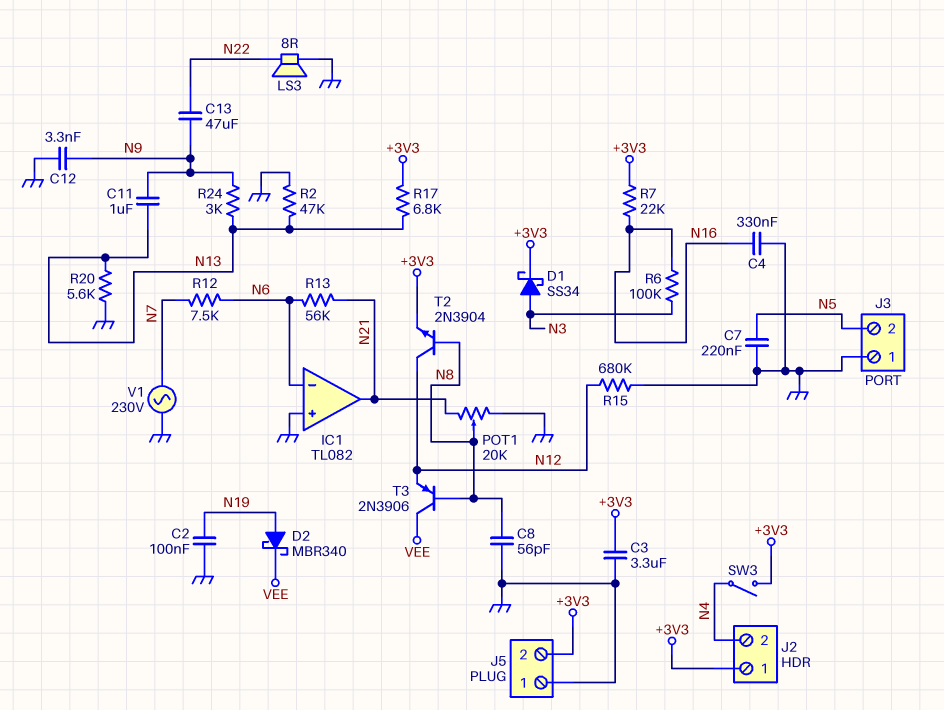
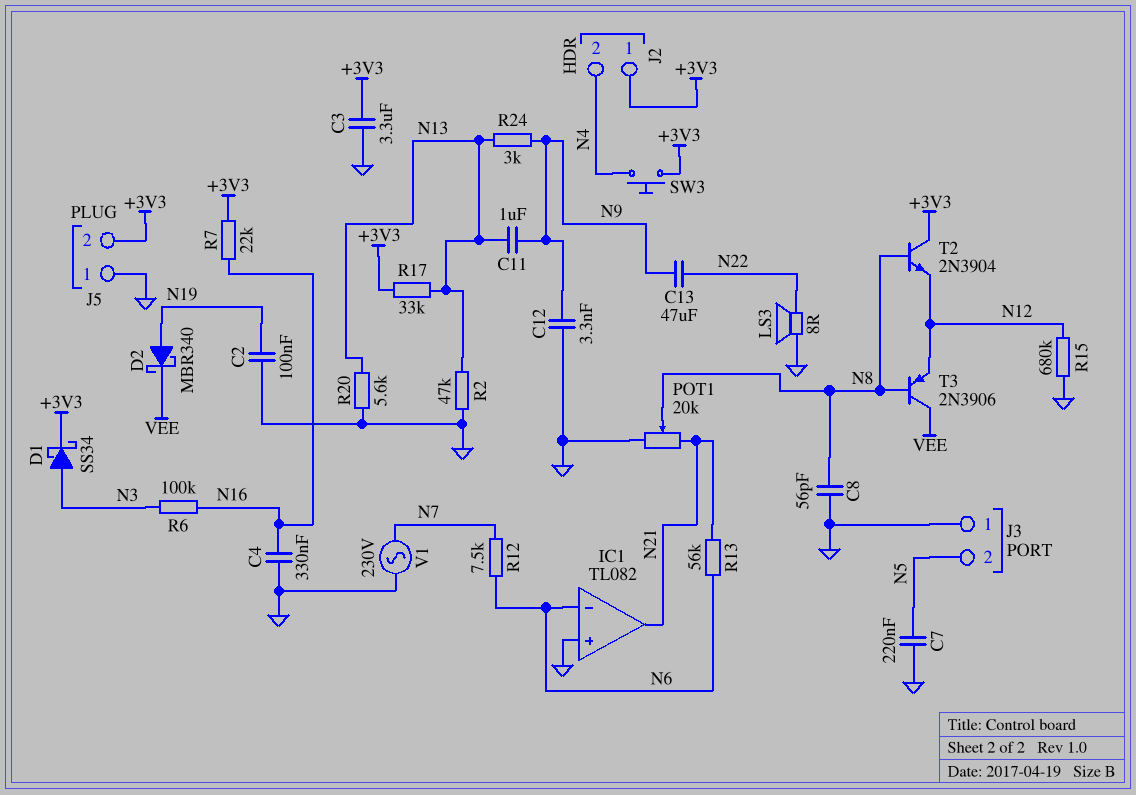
R17: 6.8k (+3V3, N13) -> 33k (+3V3, N13)
SW3: switch (+3V3, N4) -> button (+3V3, N4)
T2: NPN 2N3904 (B N8, C N12, E +3V3) -> NPN 2N3904 (B N8, C +3V3, E N12)

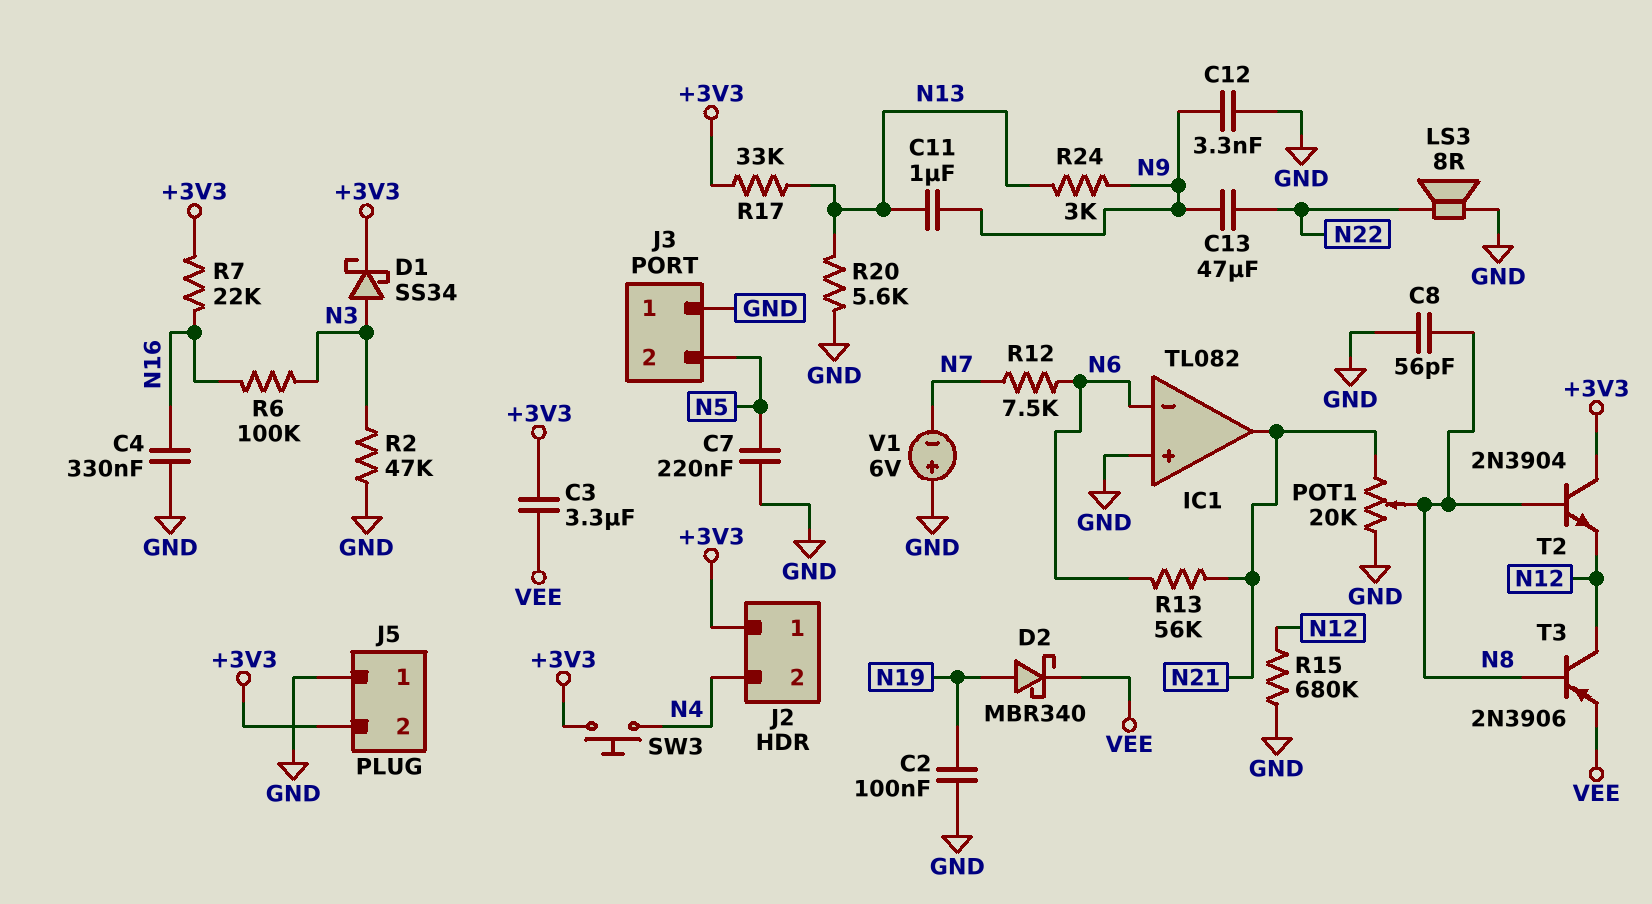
C3: 3.3uF (+3V3, GND) -> 3.3uF (+3V3, VEE)
R2: 47k (GND, N13) -> 47k (GND, N3)
T3: PNP 2N3906 (B N8, C VEE, E N12) -> PNP 2N3906 (B N8, C N12, E VEE)
V1: AC 230V (GND, N7) -> 6V (plus GND, minus N7)

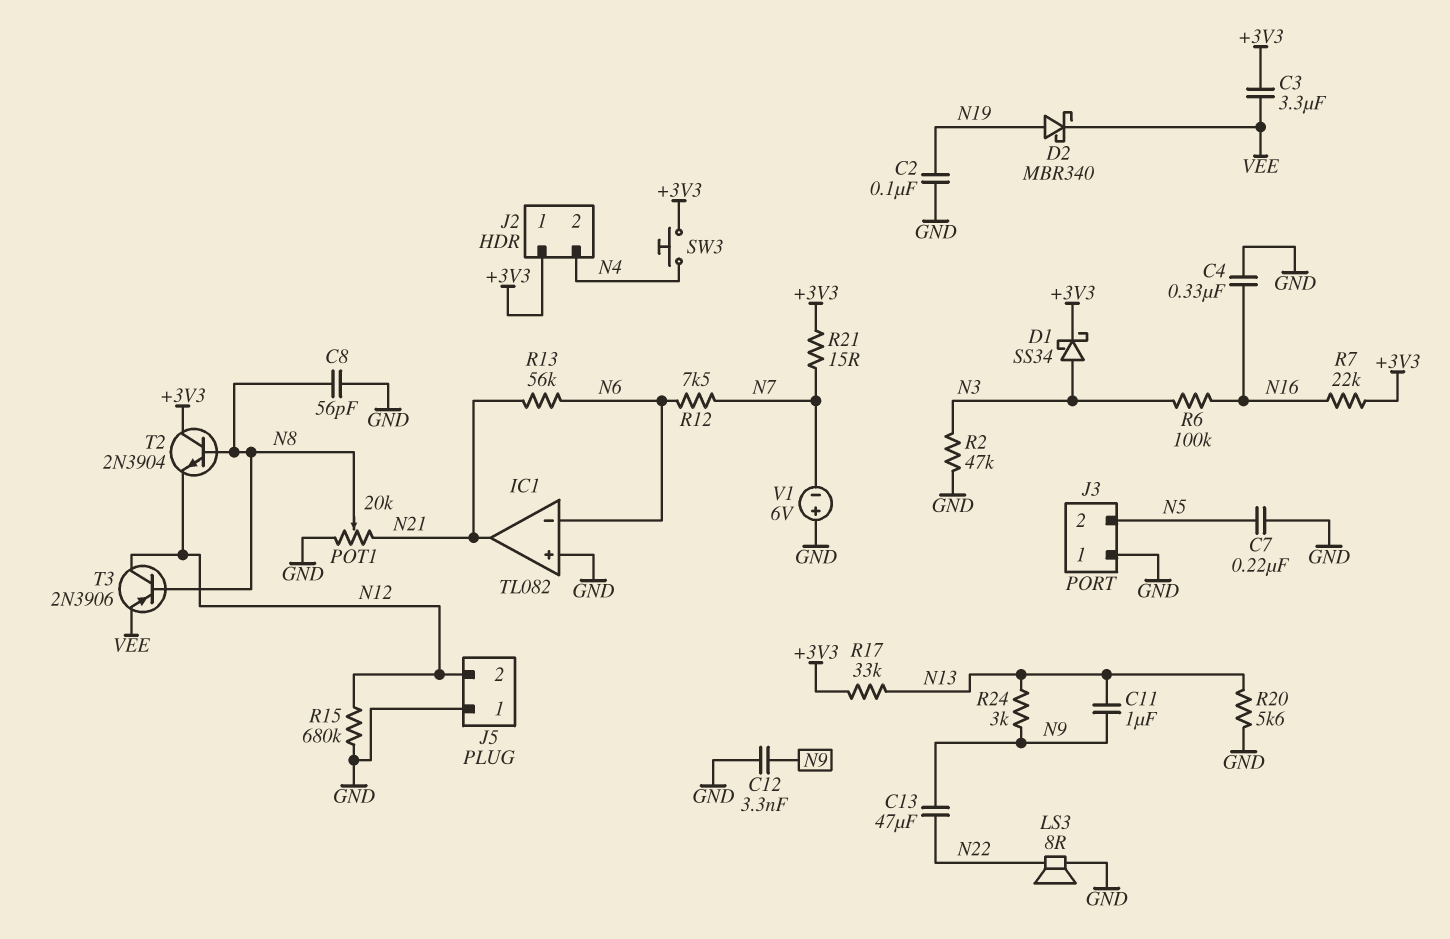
J5 pin 2: +3V3 -> N12
R21: none -> 15 (+3V3, N7)

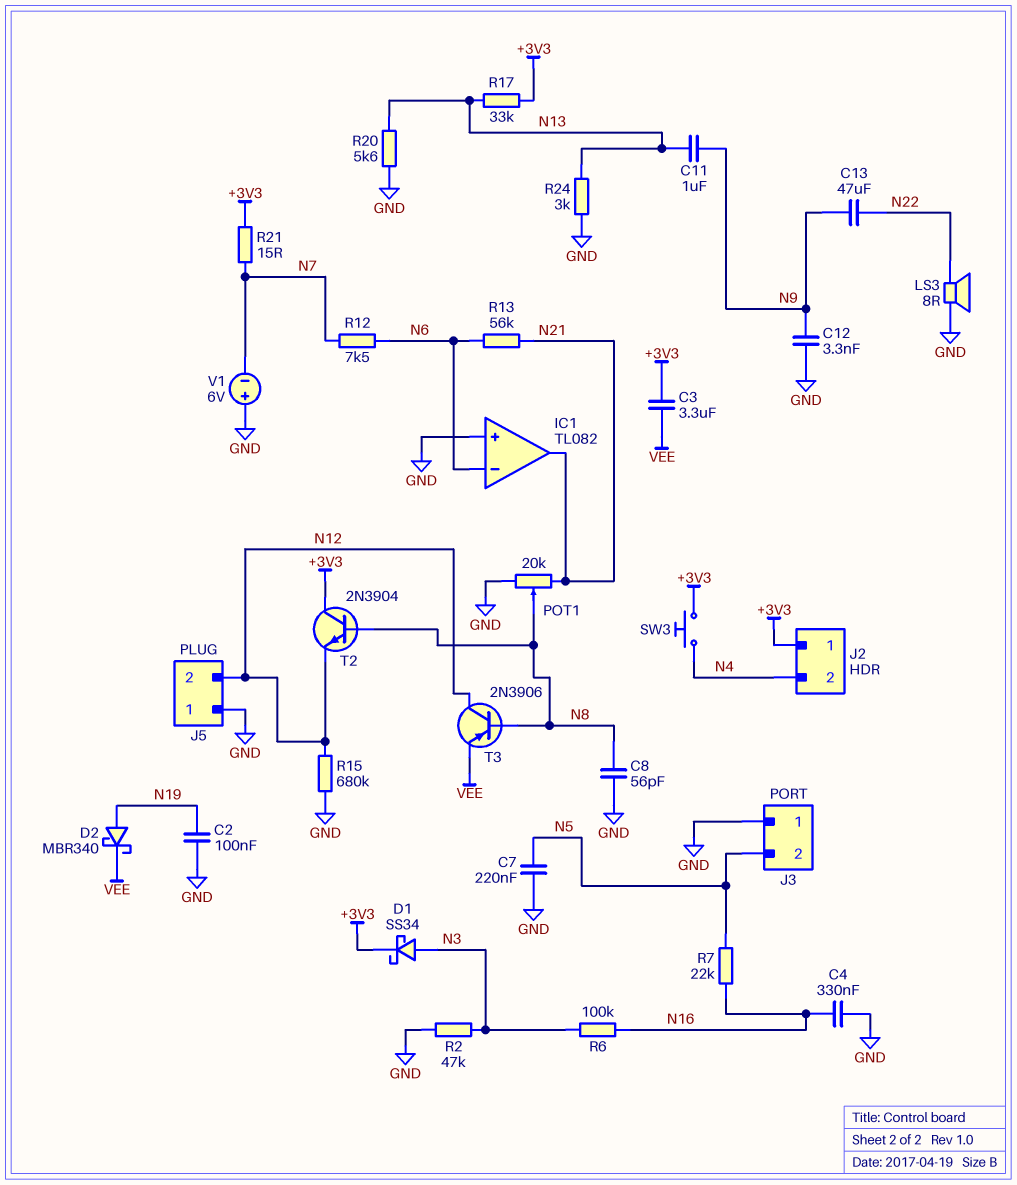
R7: 22k (+3V3, N16) -> 22k (N5, N16)
R24: 3k (N9, N13) -> 3k (GND, N13)

